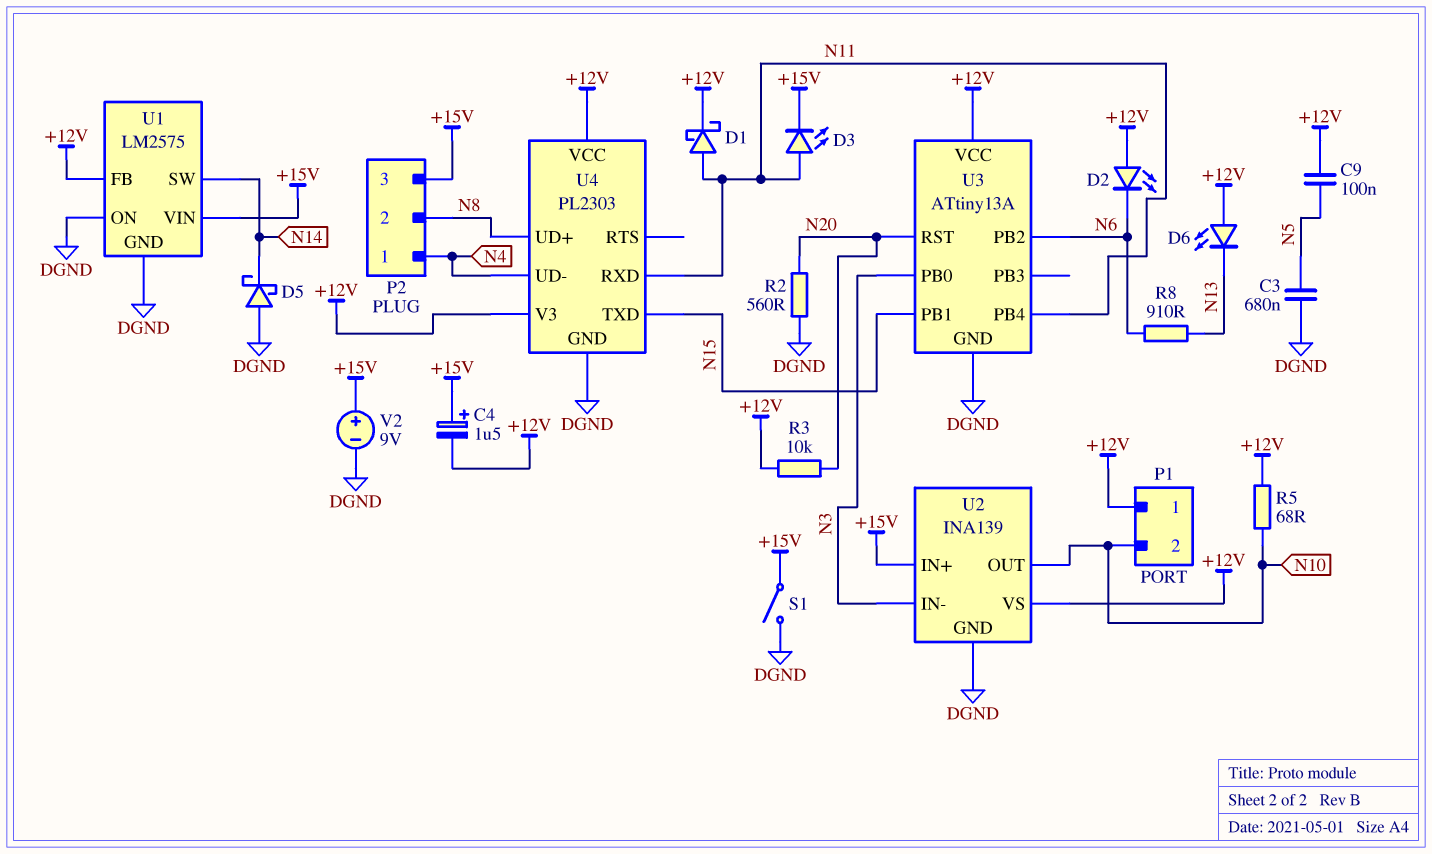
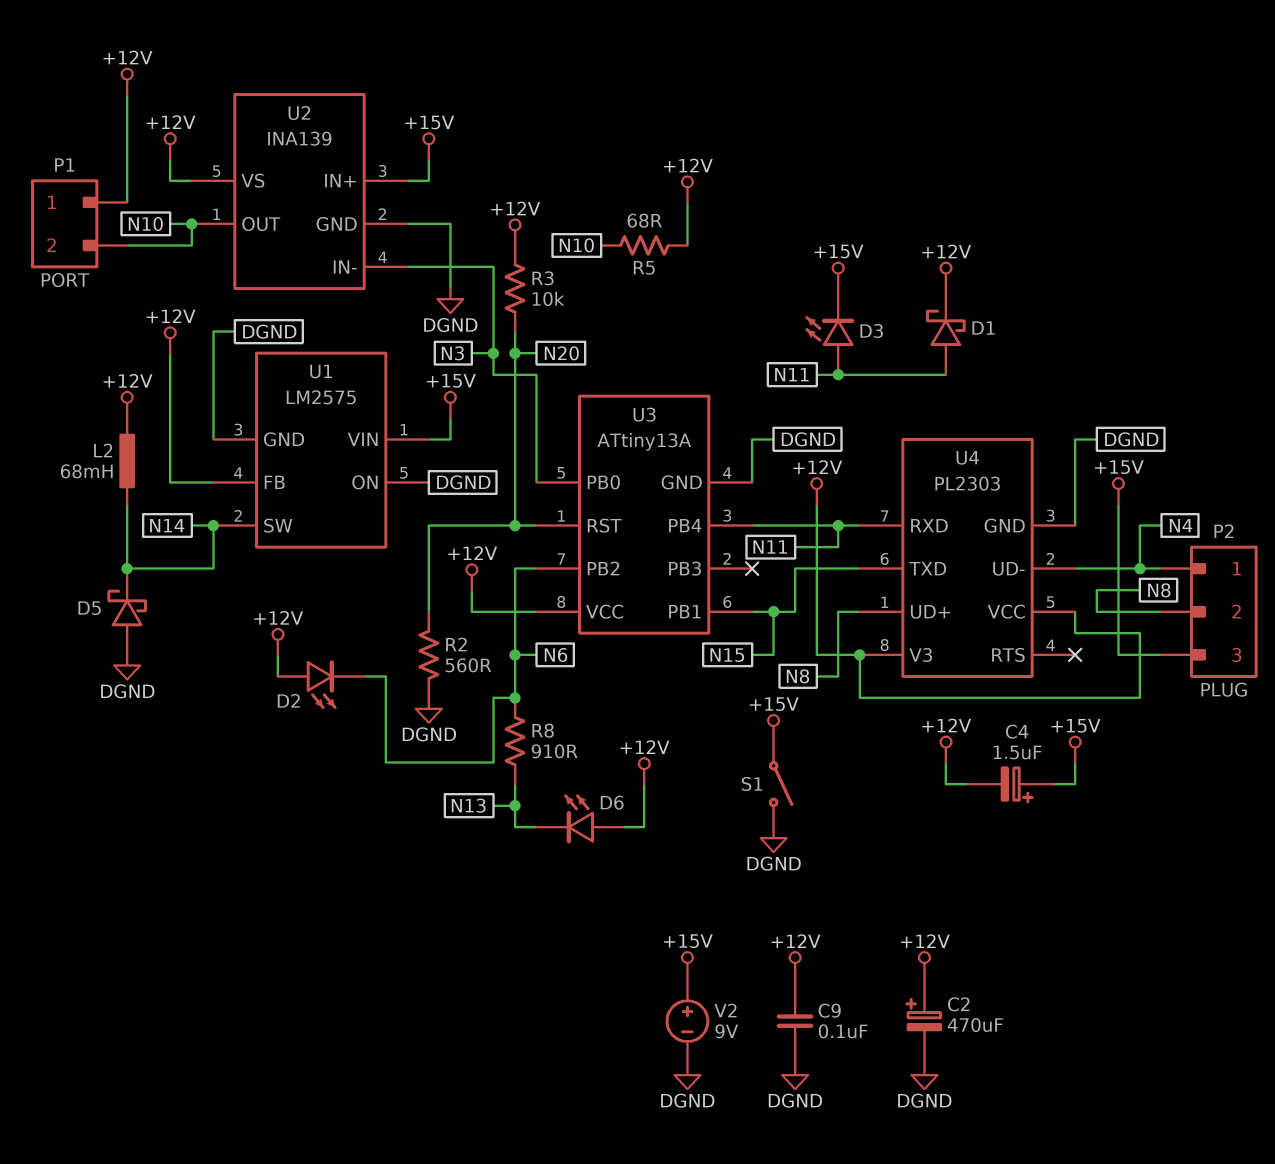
C2: none -> 470uF (plus +12V, minus DGND)
C3: 680nF (DGND, N5) -> none
C9: 100nF (+12V, N5) -> 100nF (+12V, DGND)
L2: none -> 68mH (+12V, N14)

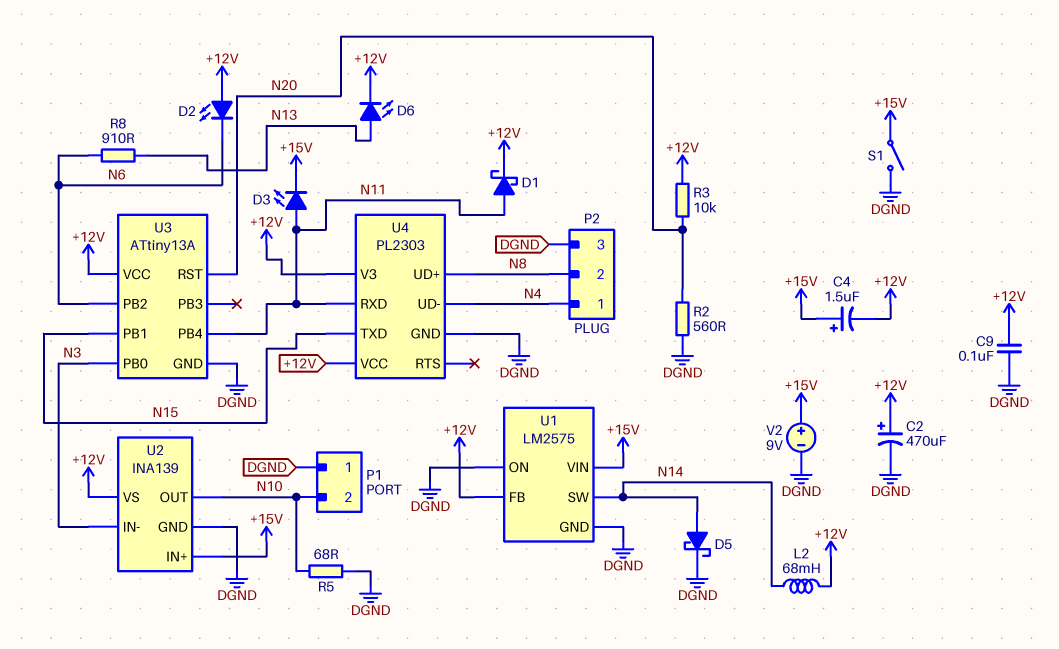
D5: schottky (A DGND, K N14) -> schottky (A N14, K DGND)
D6: LED (A +12V, K N13) -> LED (A N13, K +12V)
P1 pin 1: +12V -> DGND
P2 pin 3: +15V -> DGND
R5: 68 (+12V, N10) -> 68 (DGND, N10)

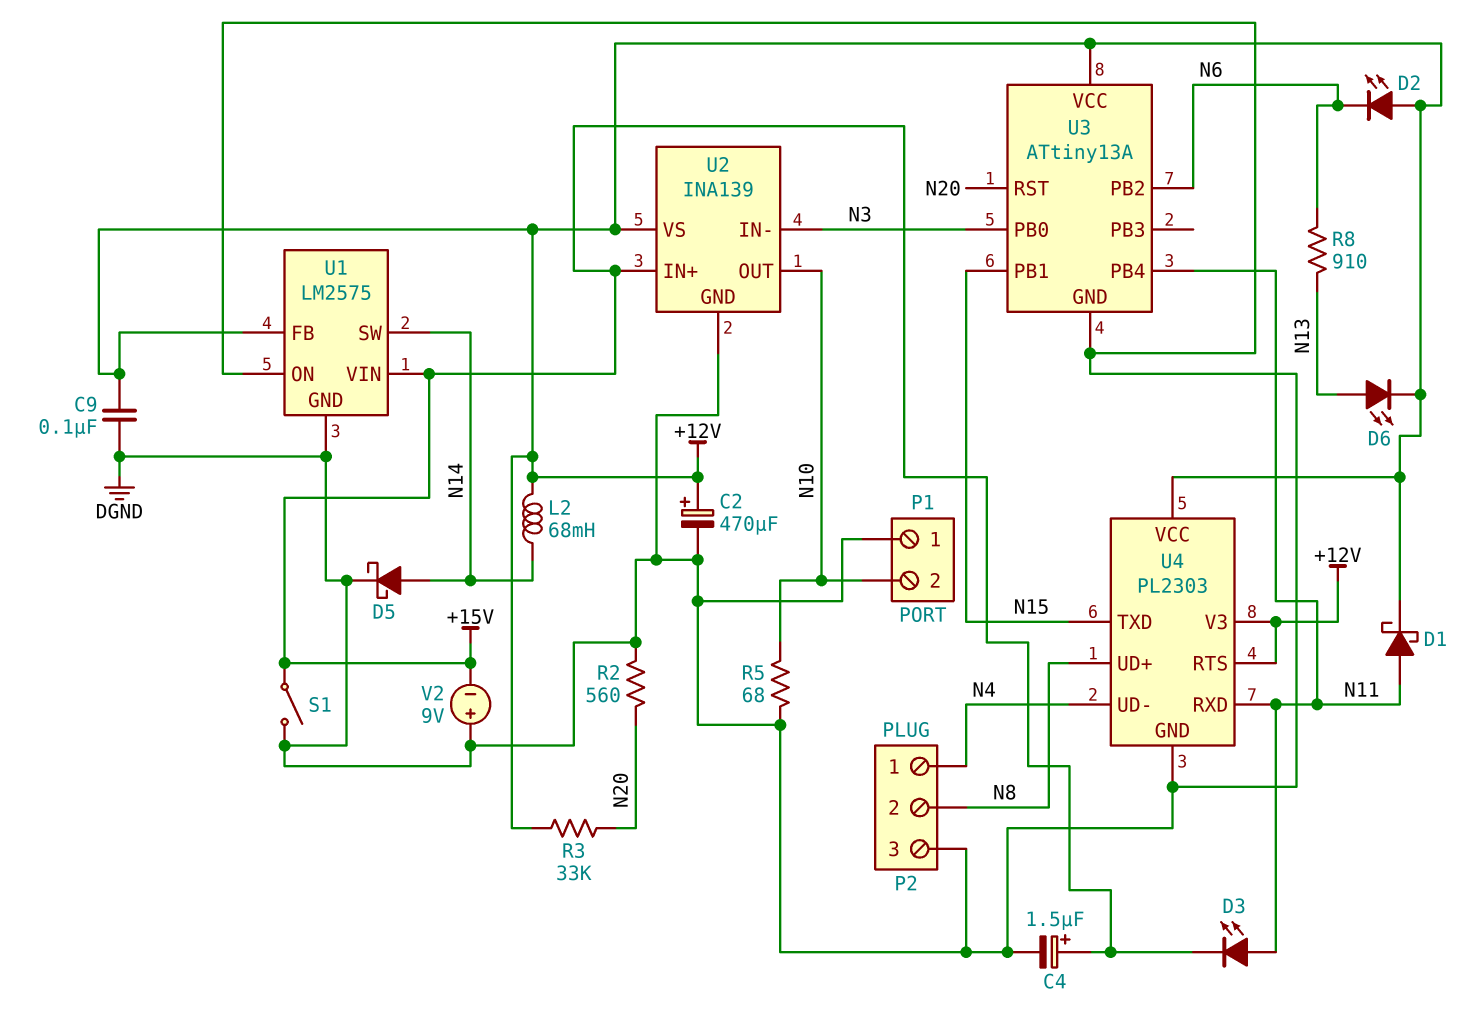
C4: 1.5uF (plus +15V, minus +12V) -> 1.5uF (plus +15V, minus DGND)
R3: 10k (+12V, N20) -> 33k (+12V, N20)
U4 pin RTS: none -> +12V
V2: 9V (plus +15V, minus DGND) -> 9V (plus DGND, minus +15V)

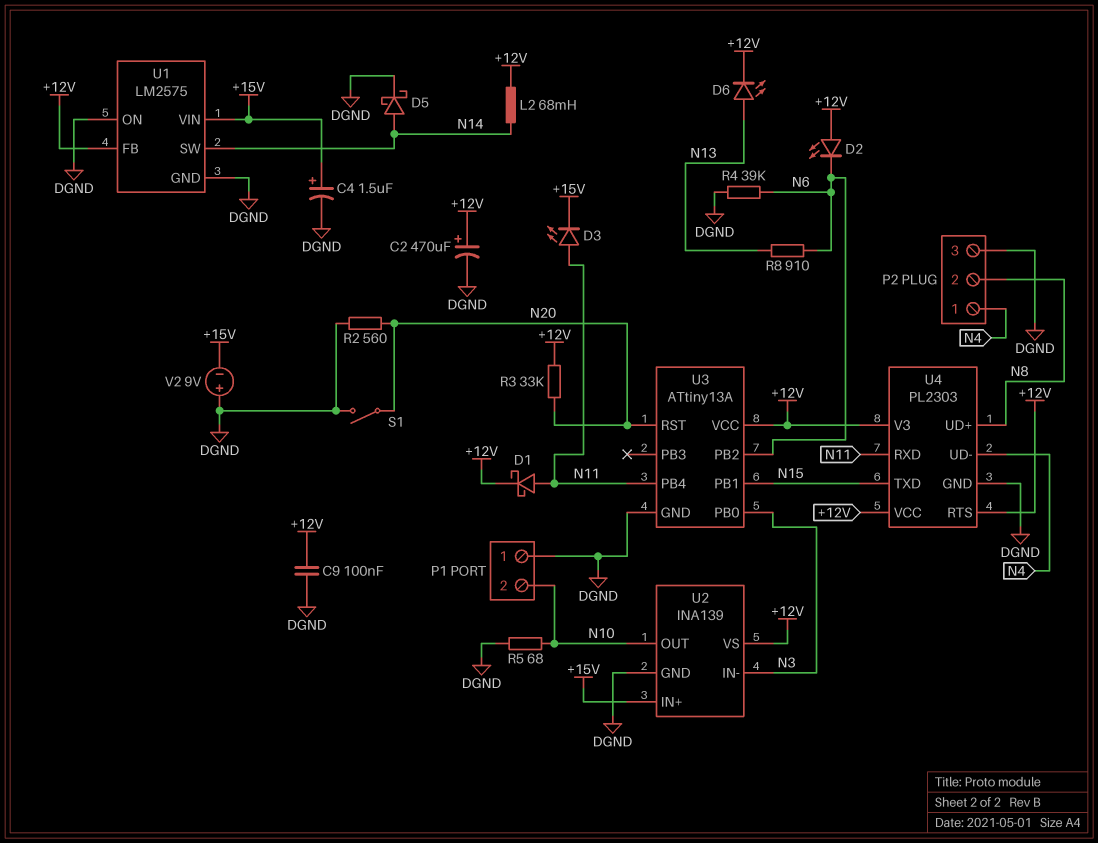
R4: none -> 39k (DGND, N6)
S1: switch (+15V, DGND) -> switch (DGND, N20)

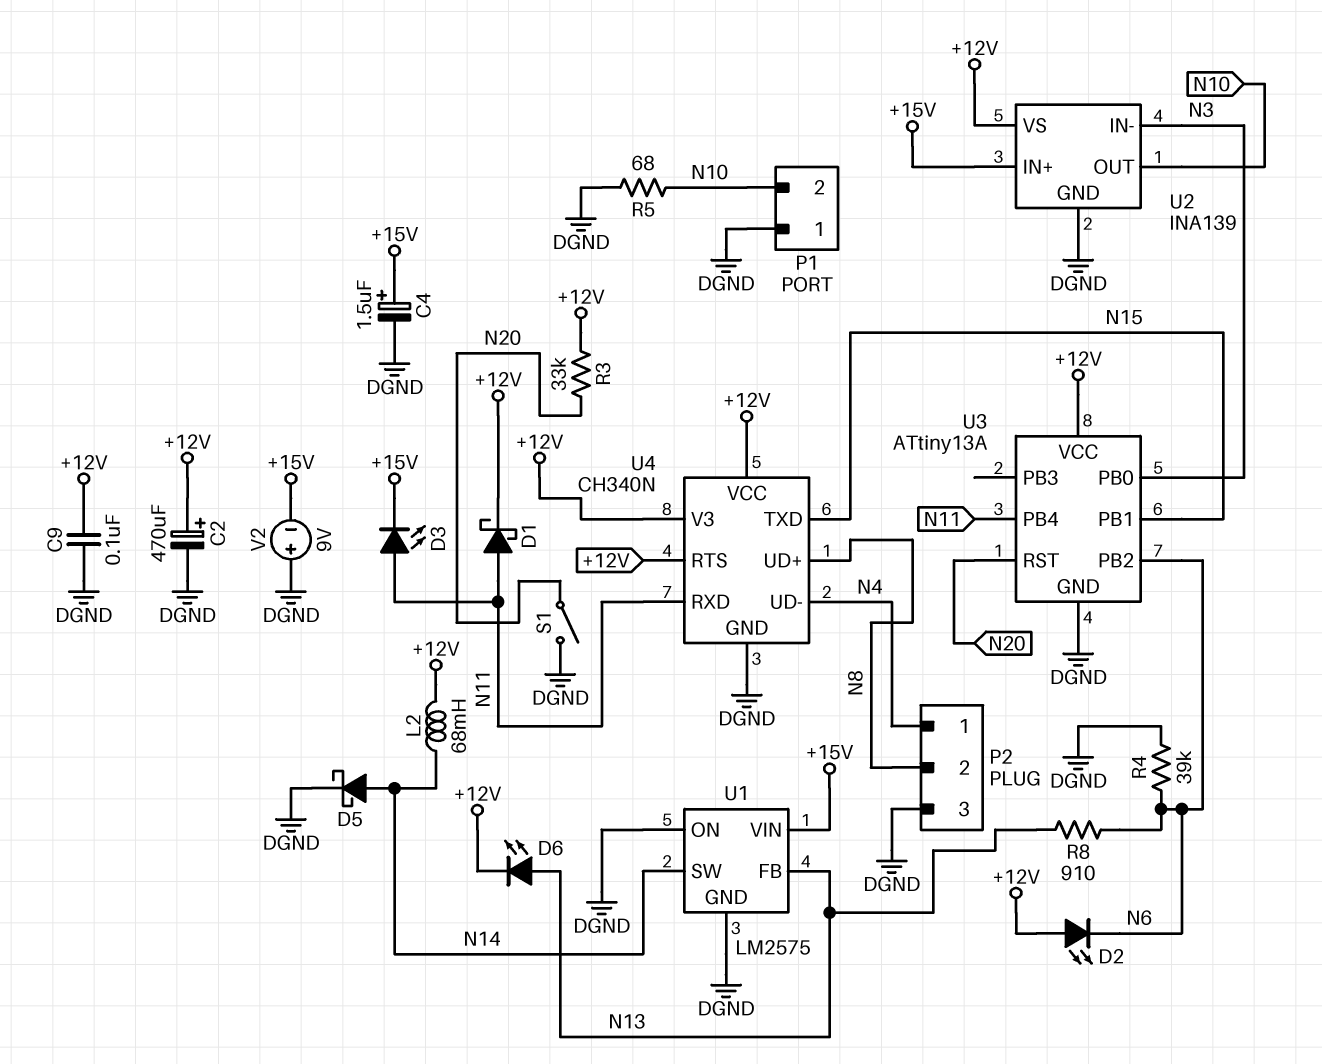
R2: 560 (DGND, N20) -> none
U1 pin FB: +12V -> N13
U4: PL2303 -> CH340N

